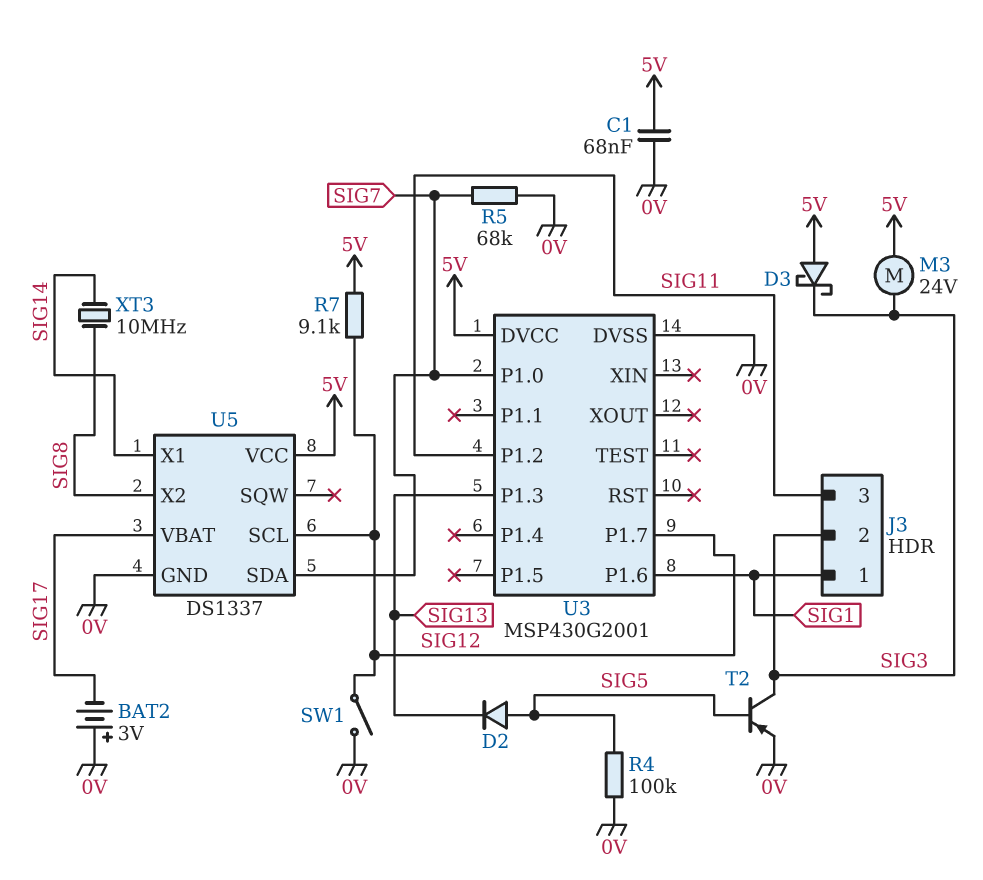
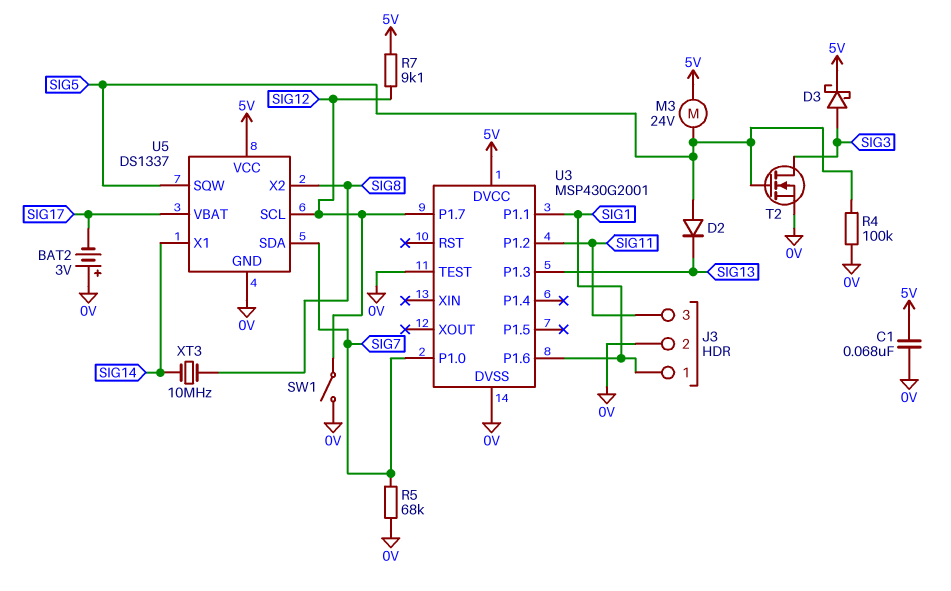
D3: schottky (A 5V, K SIG3) -> schottky (A SIG3, K 5V)
J3 pin 2: SIG3 -> 0V
M3: motor 24V (5V, SIG3) -> motor 24V (5V, SIG5)
T2: PNP (B SIG5, C SIG3, E 0V) -> NMOS (G SIG5, D SIG3, S 0V)
U3 pin P1.1: none -> SIG1
U3 pin TEST: none -> 0V
U5 pin SQW: none -> SIG5

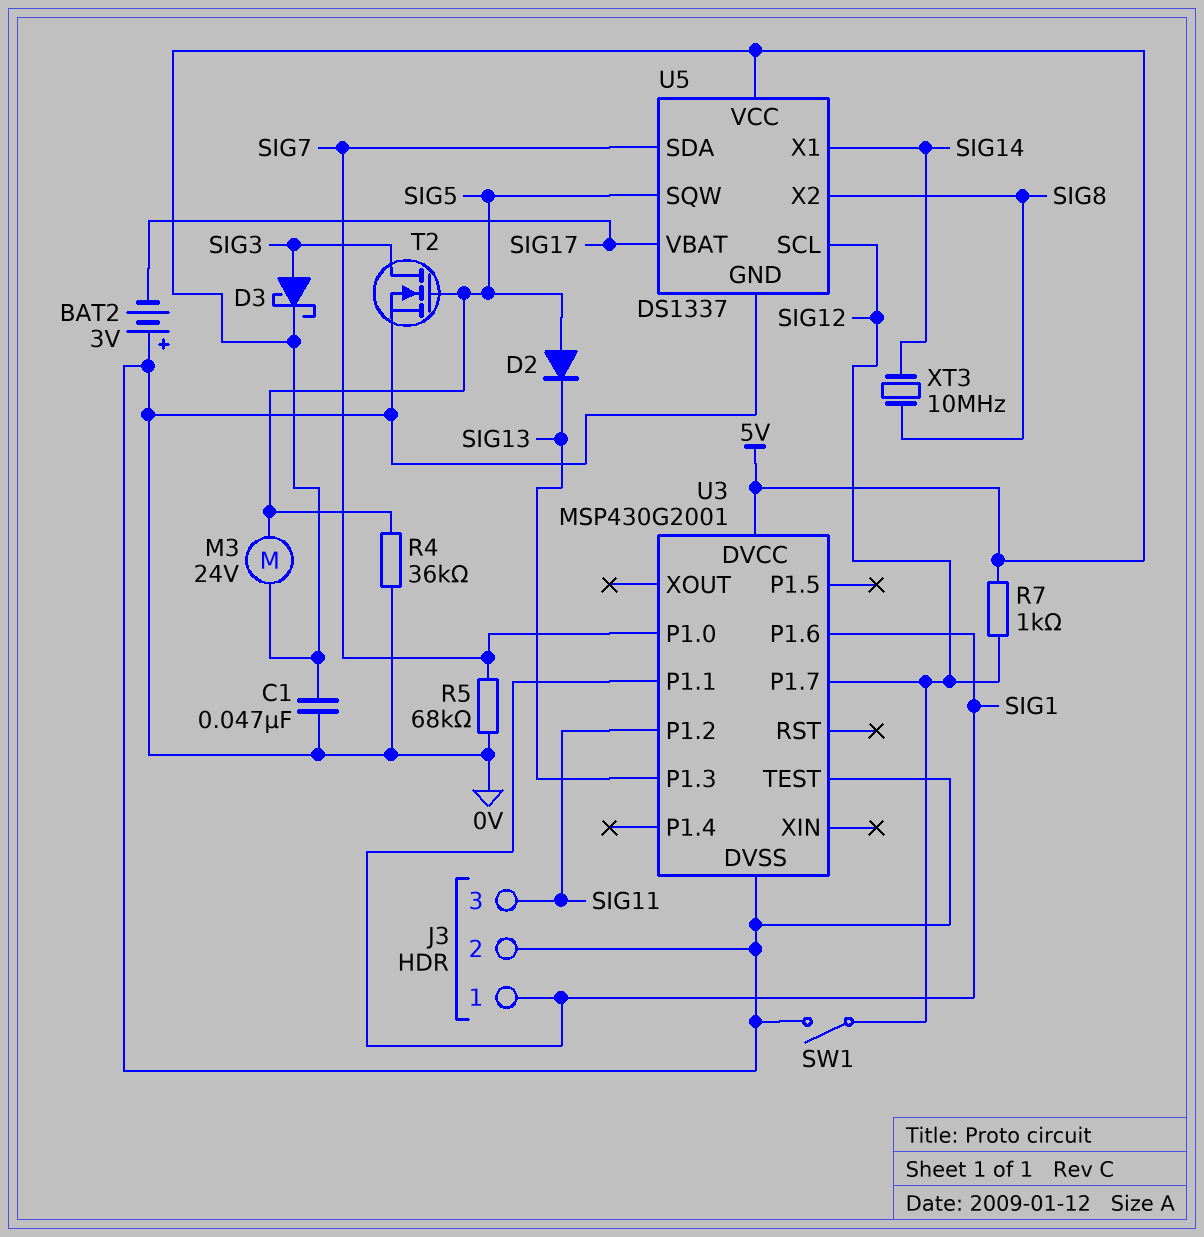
C1: 68nF (0V, 5V) -> 47nF (0V, 5V)
R4: 100k (0V, SIG5) -> 36k (0V, SIG5)
R7: 9.1k (5V, SIG12) -> 1k (5V, SIG12)

